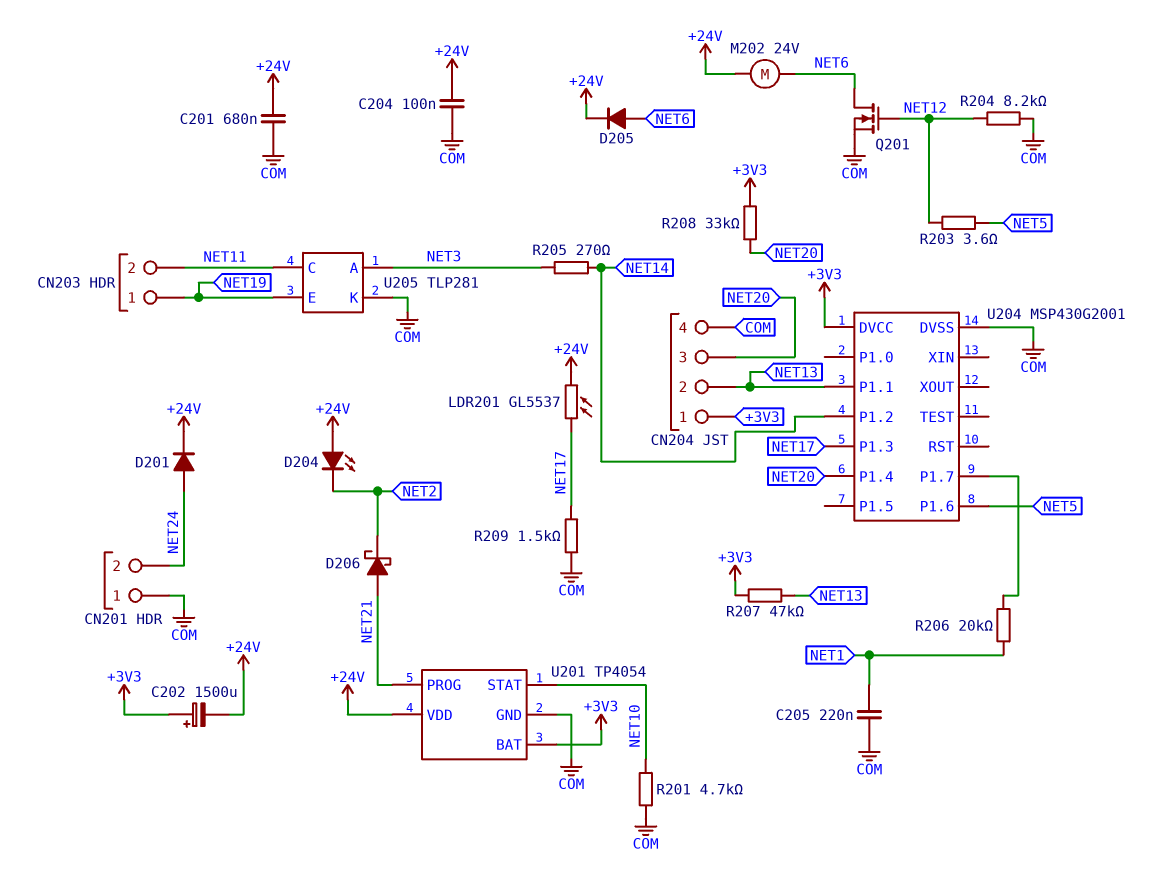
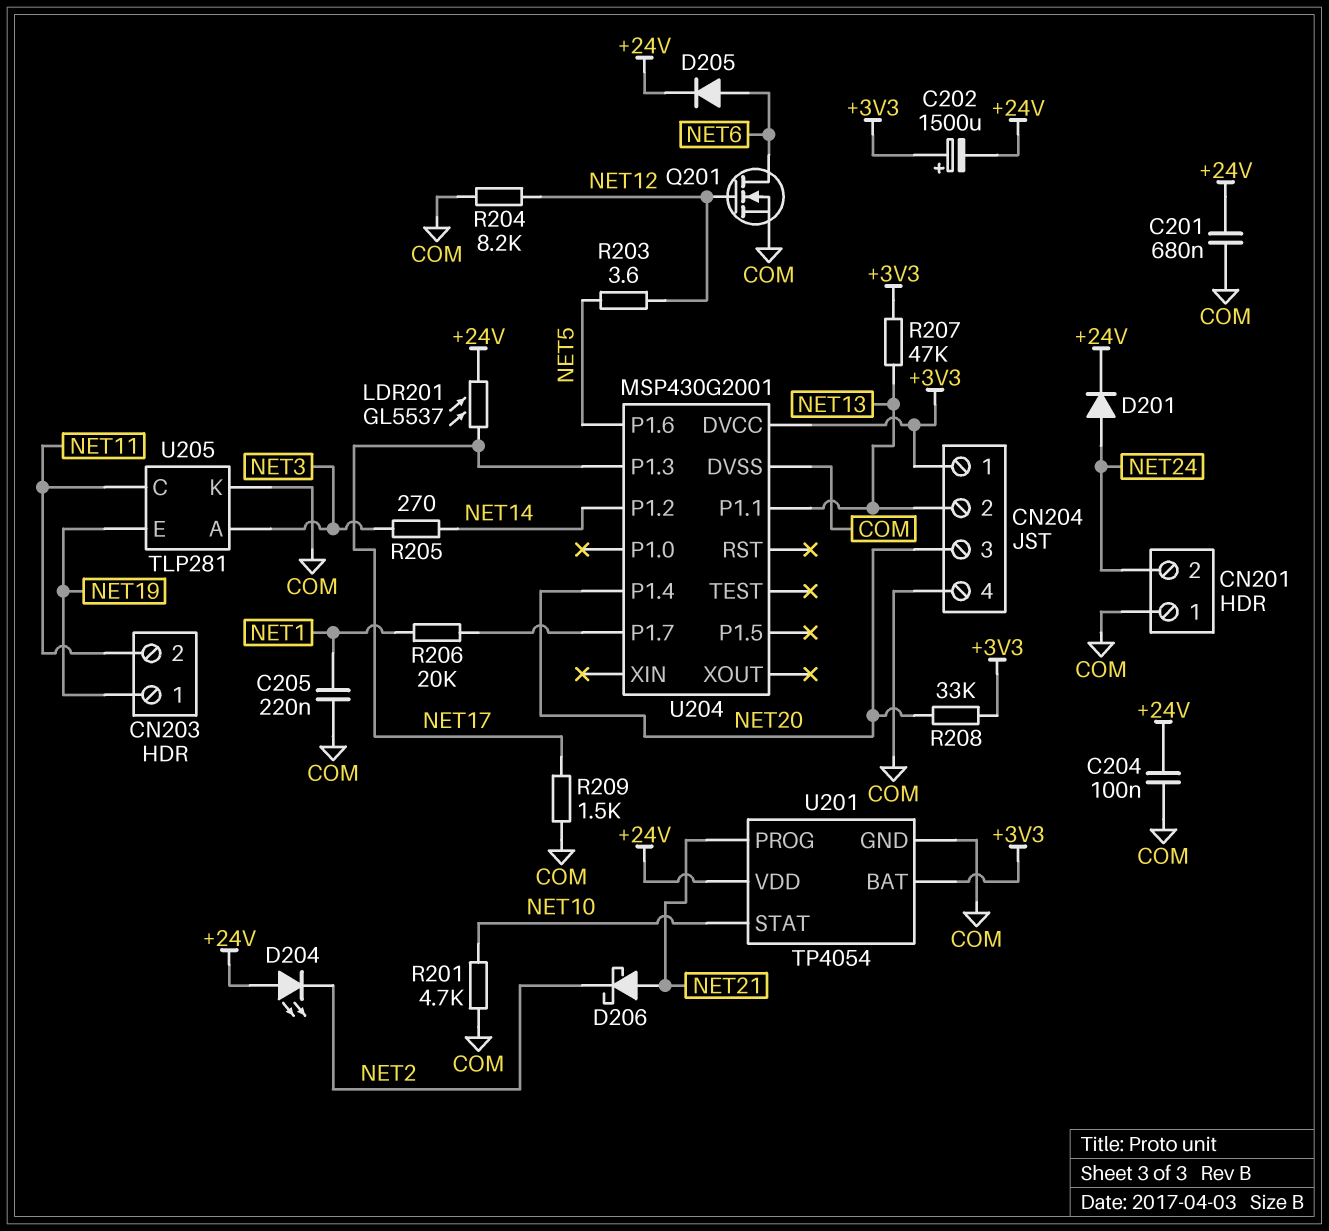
M202: motor 24V (+24V, NET6) -> none

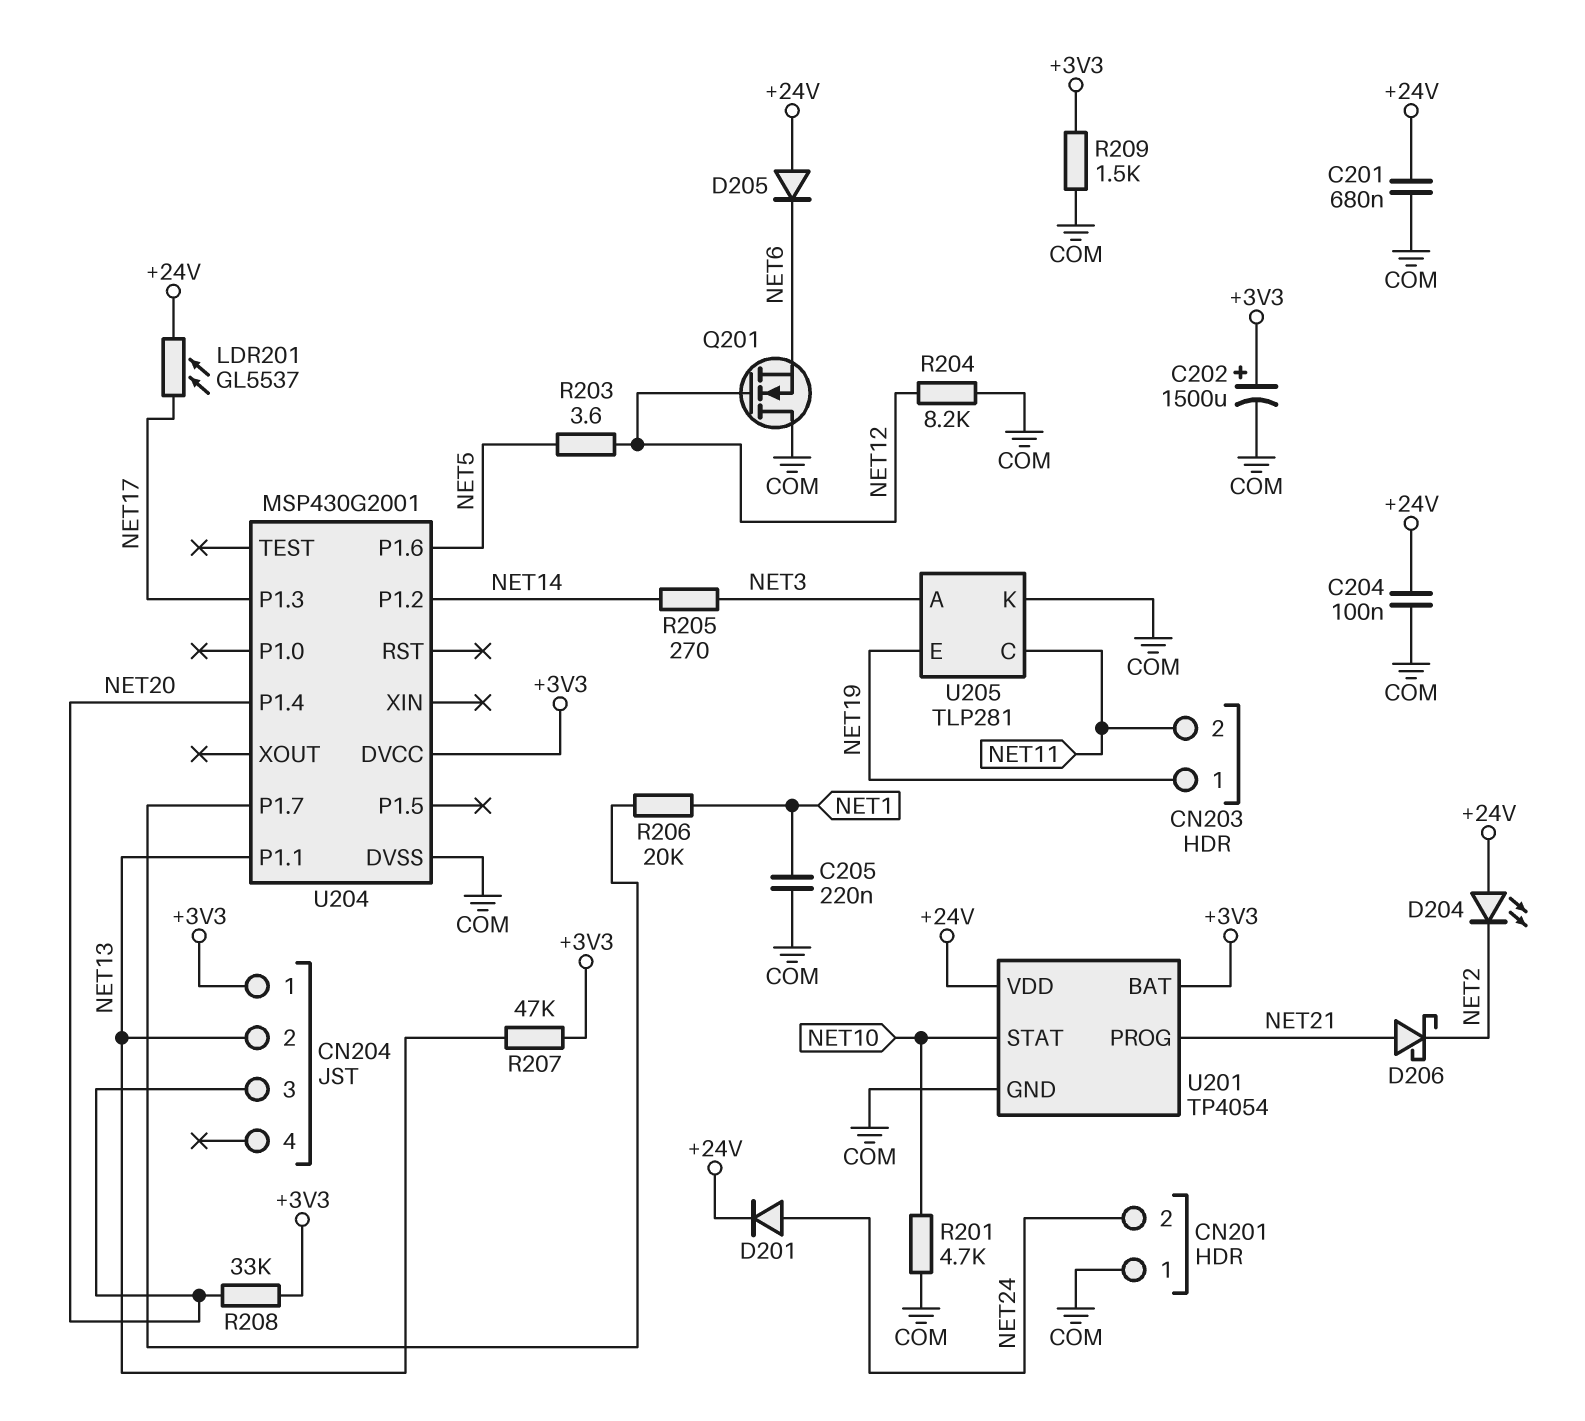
C202: 1500uF (plus +3V3, minus +24V) -> 1500uF (plus +3V3, minus COM)
CN204 pin 4: COM -> none
D205: diode (A NET6, K +24V) -> diode (A +24V, K NET6)
Q201: NMOS (G NET12, D NET6, S COM) -> NMOS (G NET12, D COM, S NET6)
R209: 1.5k (COM, NET17) -> 1.5k (+3V3, COM)

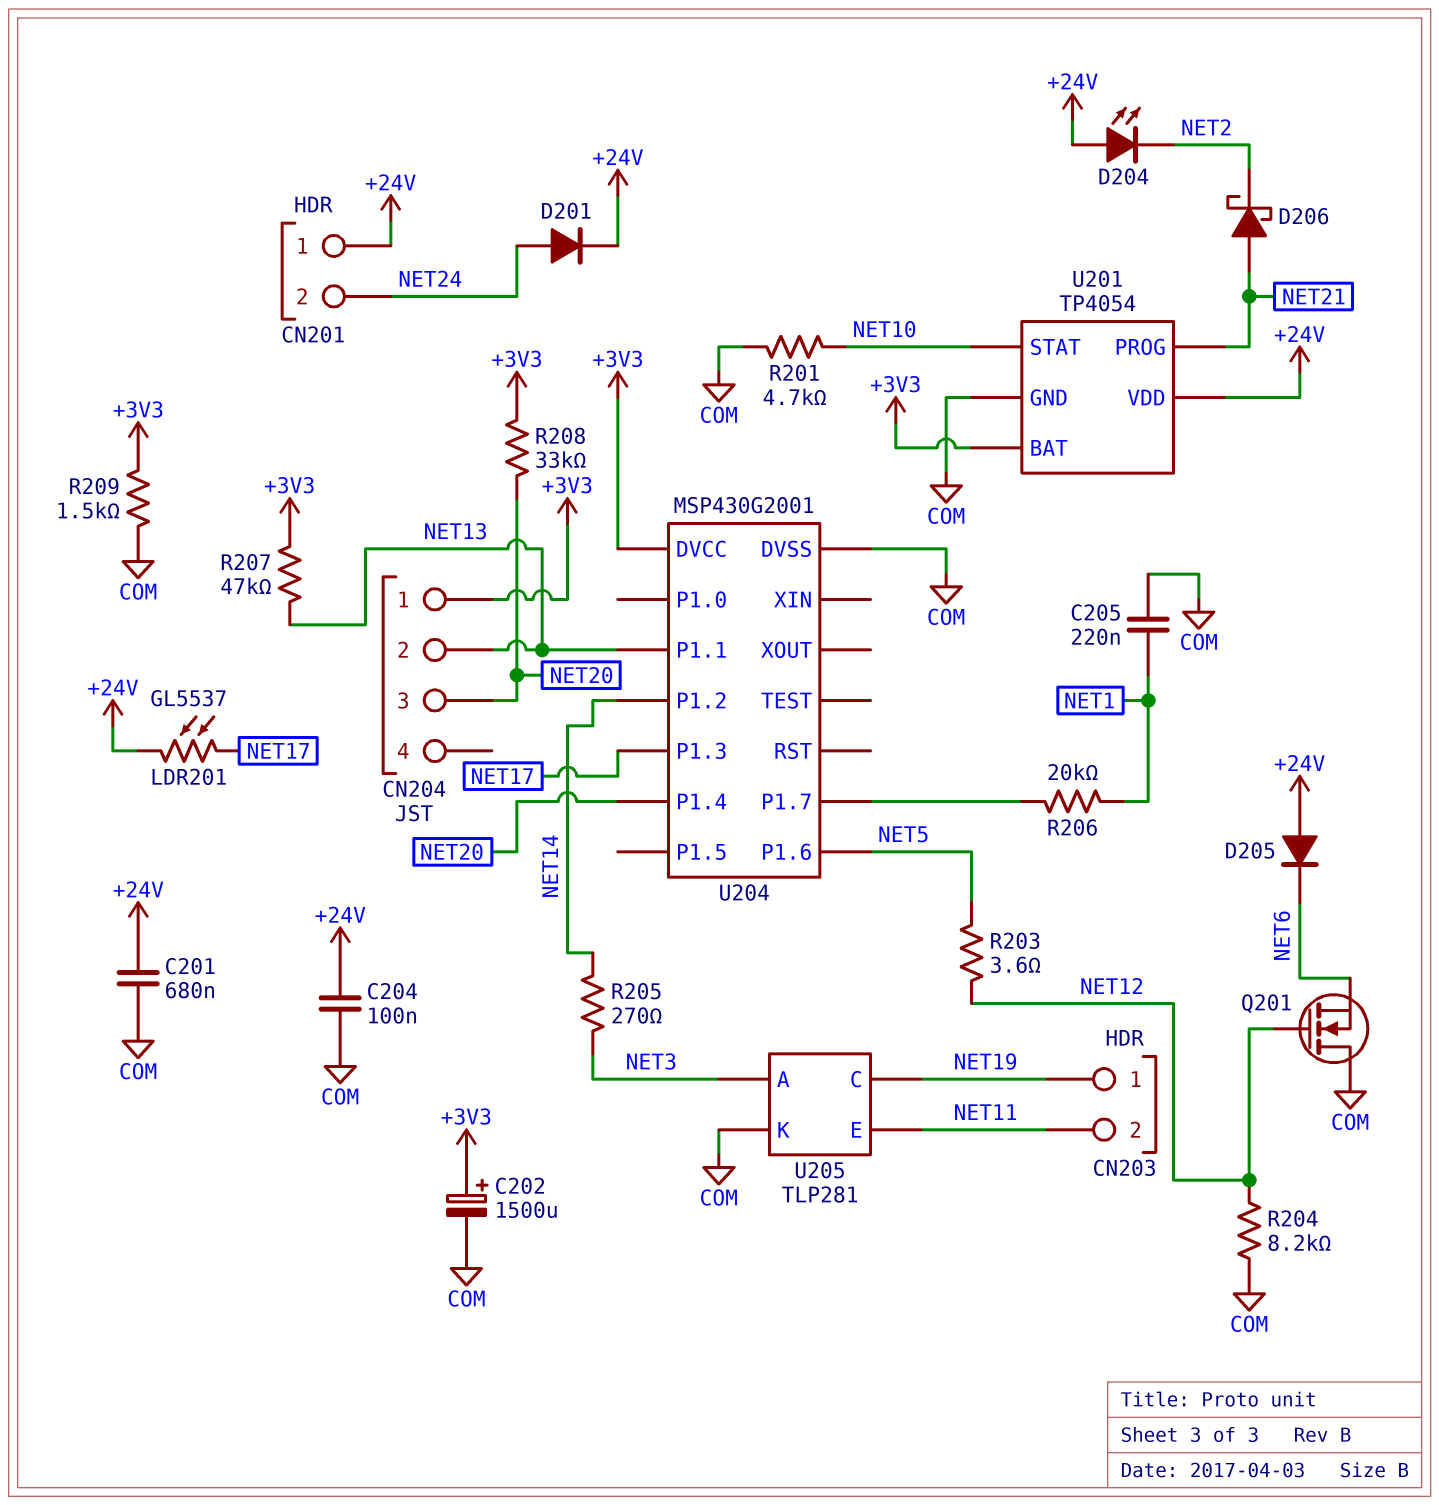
CN201 pin 1: COM -> +24V
U205 pin C: NET11 -> NET19
U205 pin E: NET19 -> NET11

